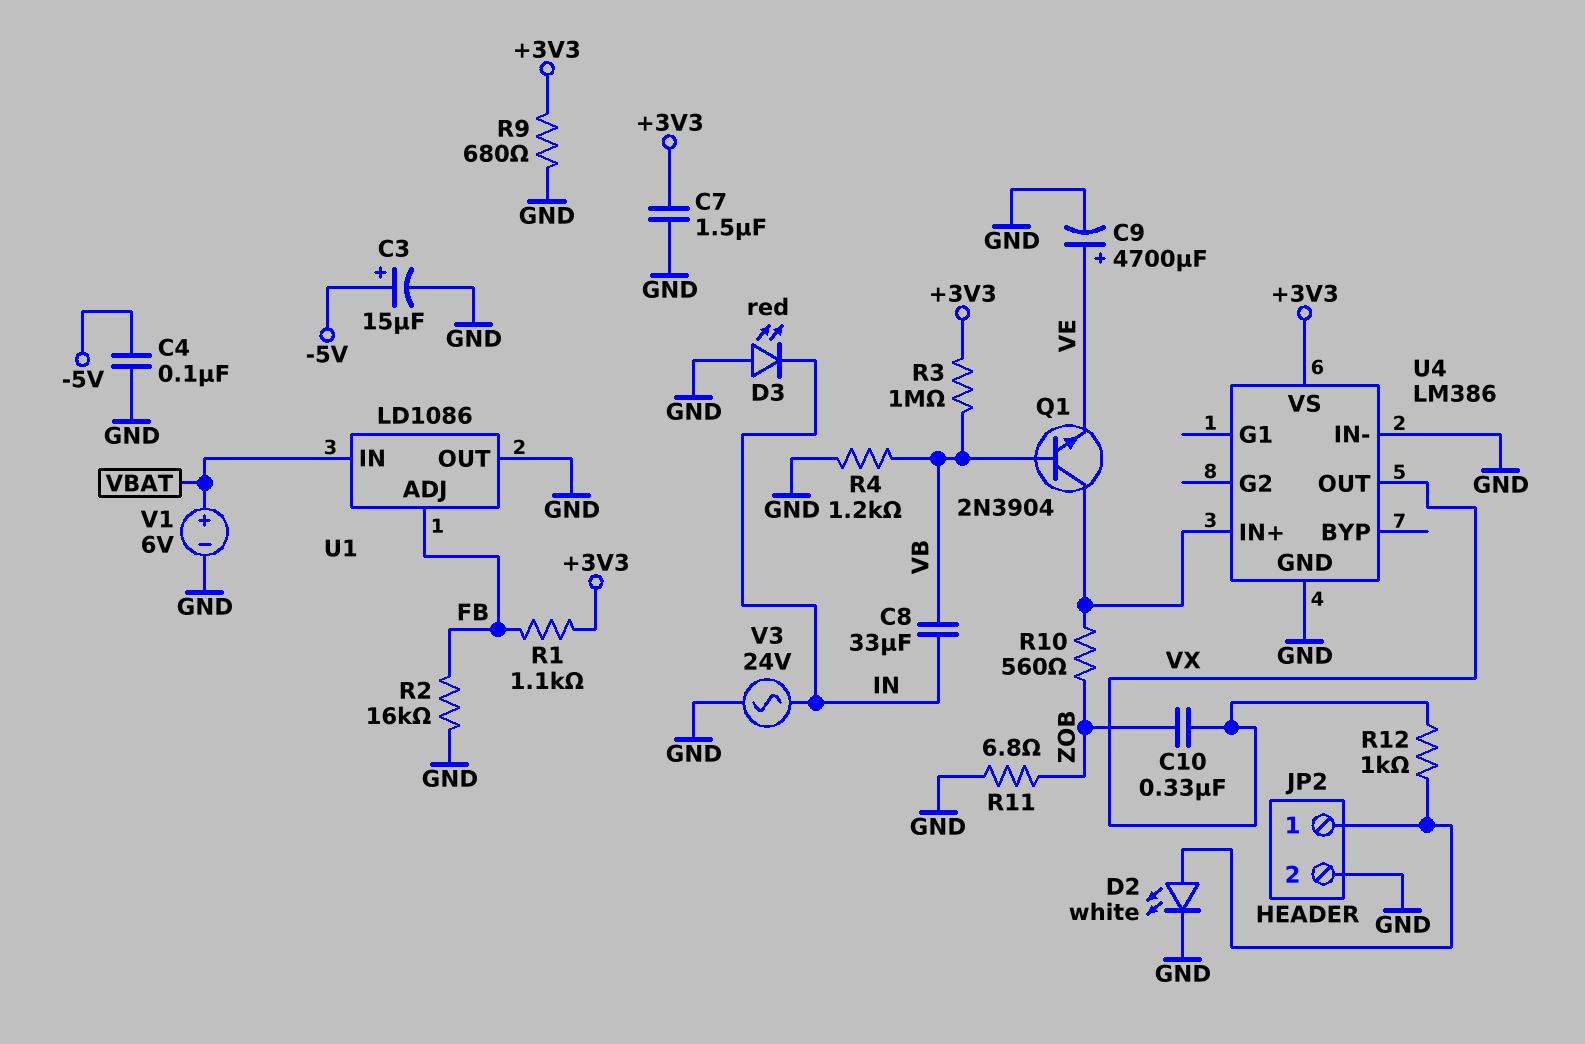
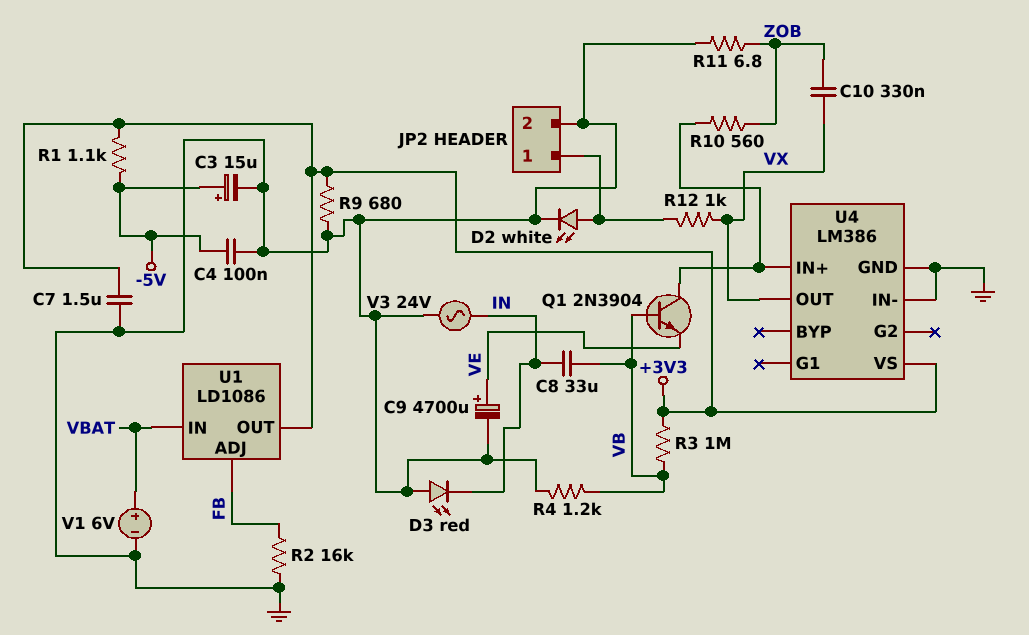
R1: 1.1k (+3V3, FB) -> 1.1k (+3V3, -5V)
U1 pin OUT: GND -> +3V3

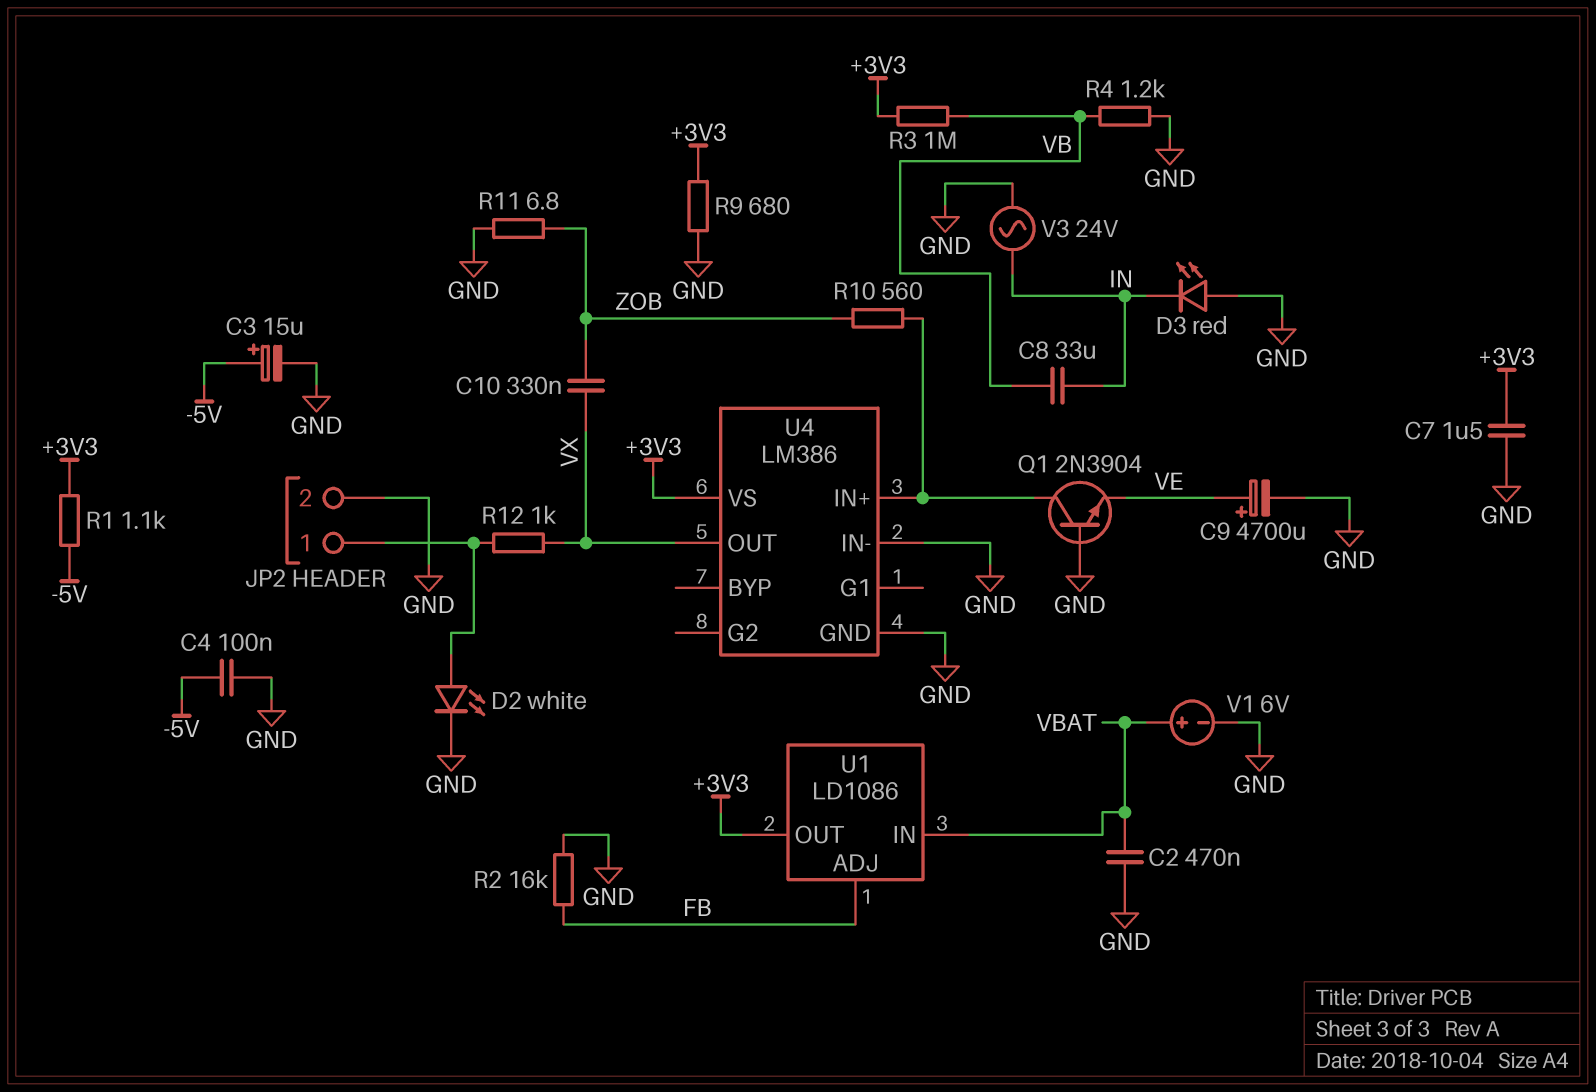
C2: none -> 470nF (GND, VBAT)
Q1: NPN 2N3904 (B VB, C U4/IN+, E VE) -> NPN 2N3904 (B GND, C U4/IN+, E VE)

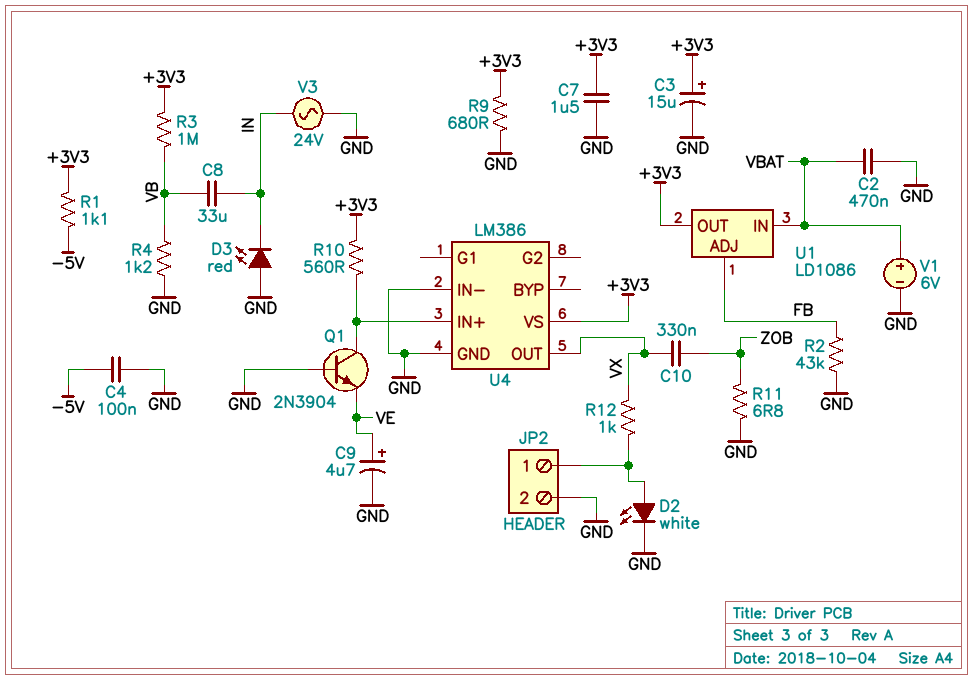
C3: 15uF (plus -5V, minus GND) -> 15uF (plus +3V3, minus GND)
C9: 4700uF (plus VE, minus GND) -> 4.7uF (plus VE, minus GND)
R2: 16k (FB, GND) -> 43k (FB, GND)
R10: 560 (U4/IN+, ZOB) -> 560 (+3V3, U4/IN+)

